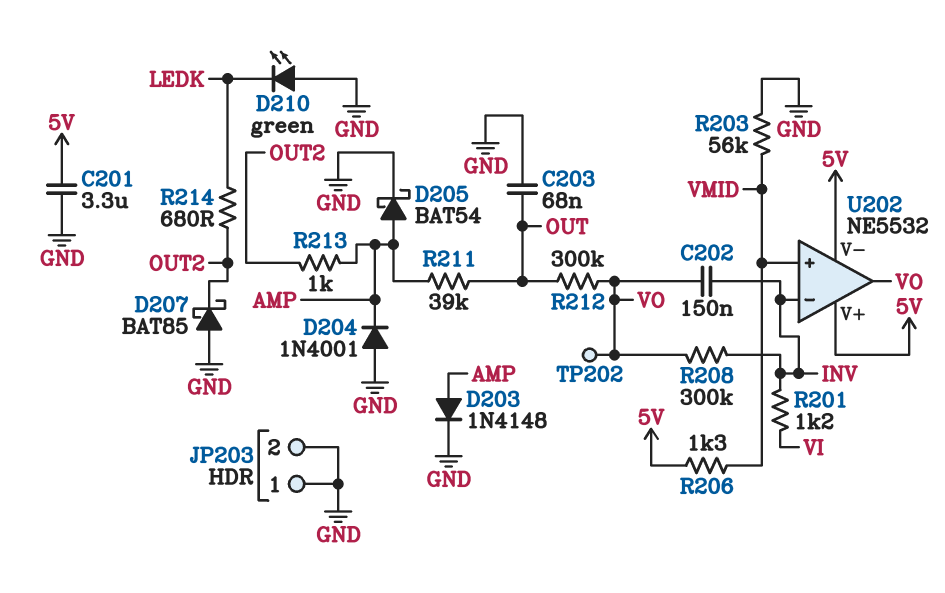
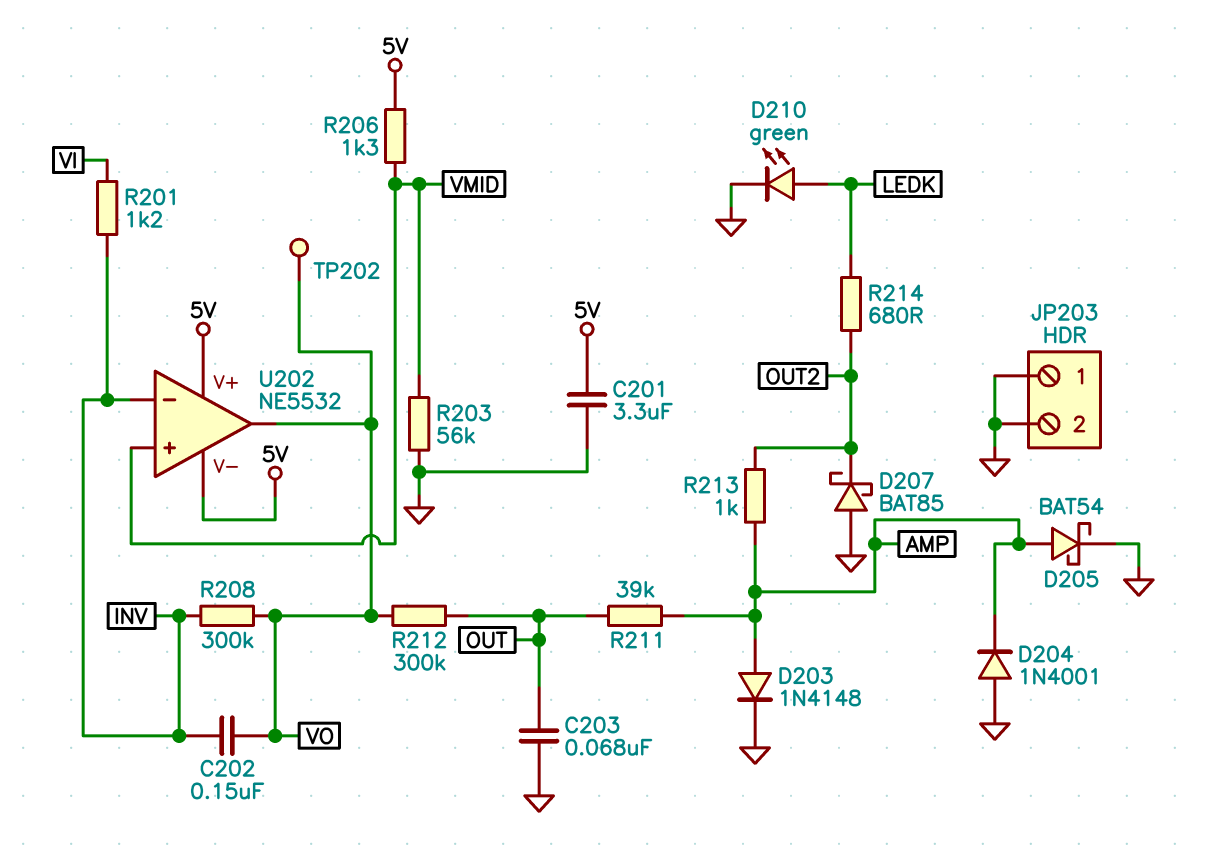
D210: LED green (A GND, K LEDK) -> LED green (A LEDK, K GND)

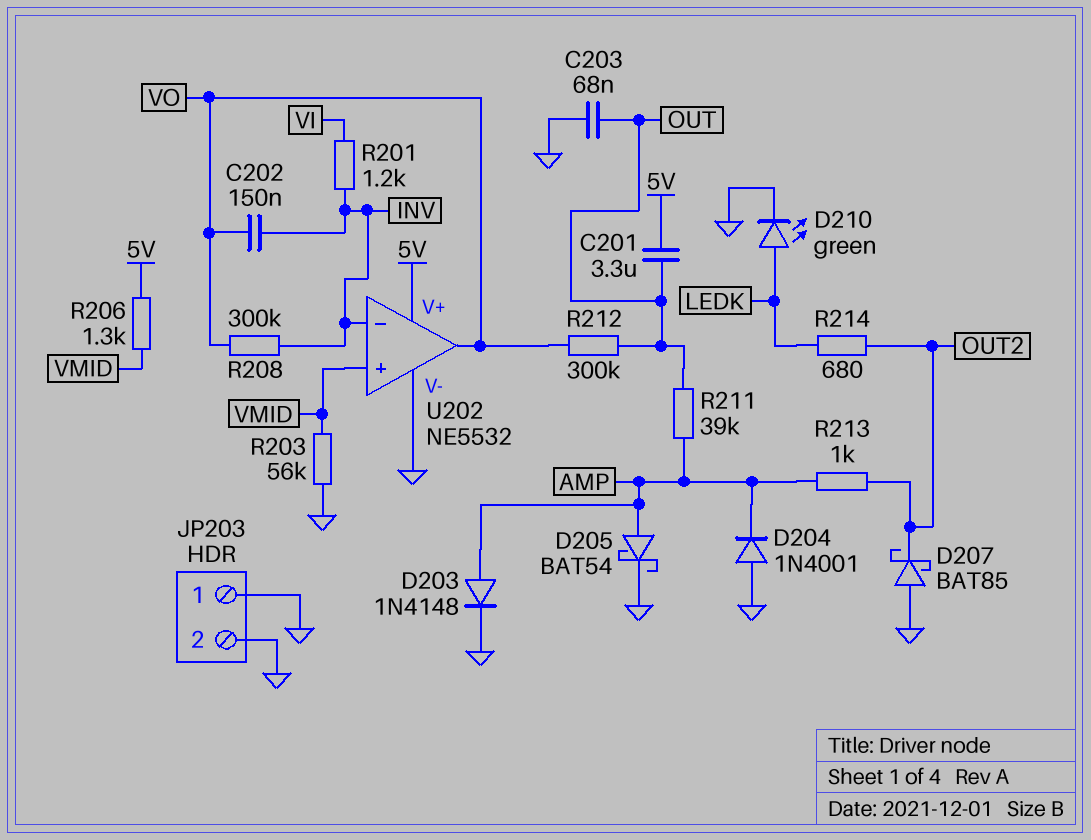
C201: 3.3uF (5V, GND) -> 3.3uF (5V, OUT)
TP202: test point (VO) -> none
U202 pin V-: 5V -> GND

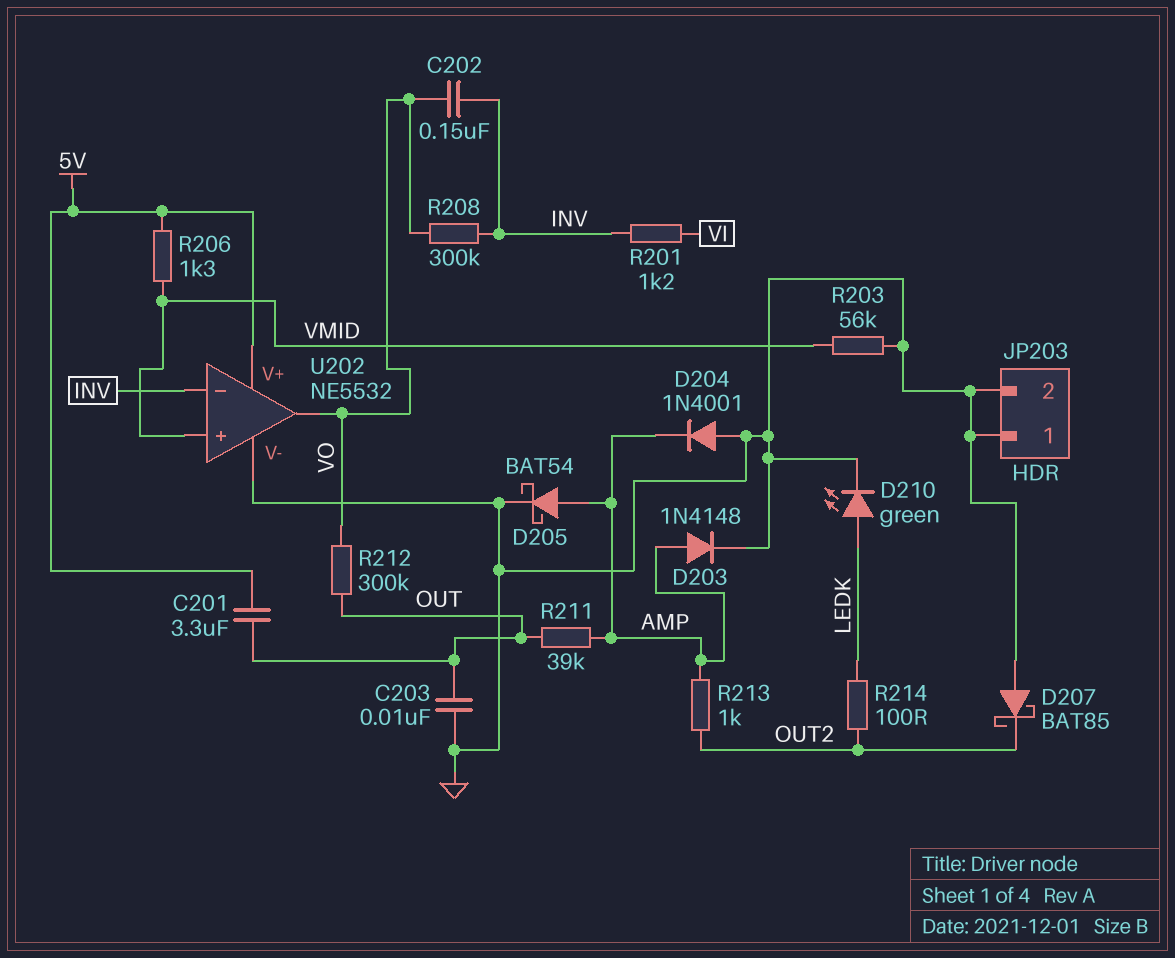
C203: 68nF (GND, OUT) -> 10nF (GND, OUT)
R214: 680 (LEDK, OUT2) -> 100 (LEDK, OUT2)

